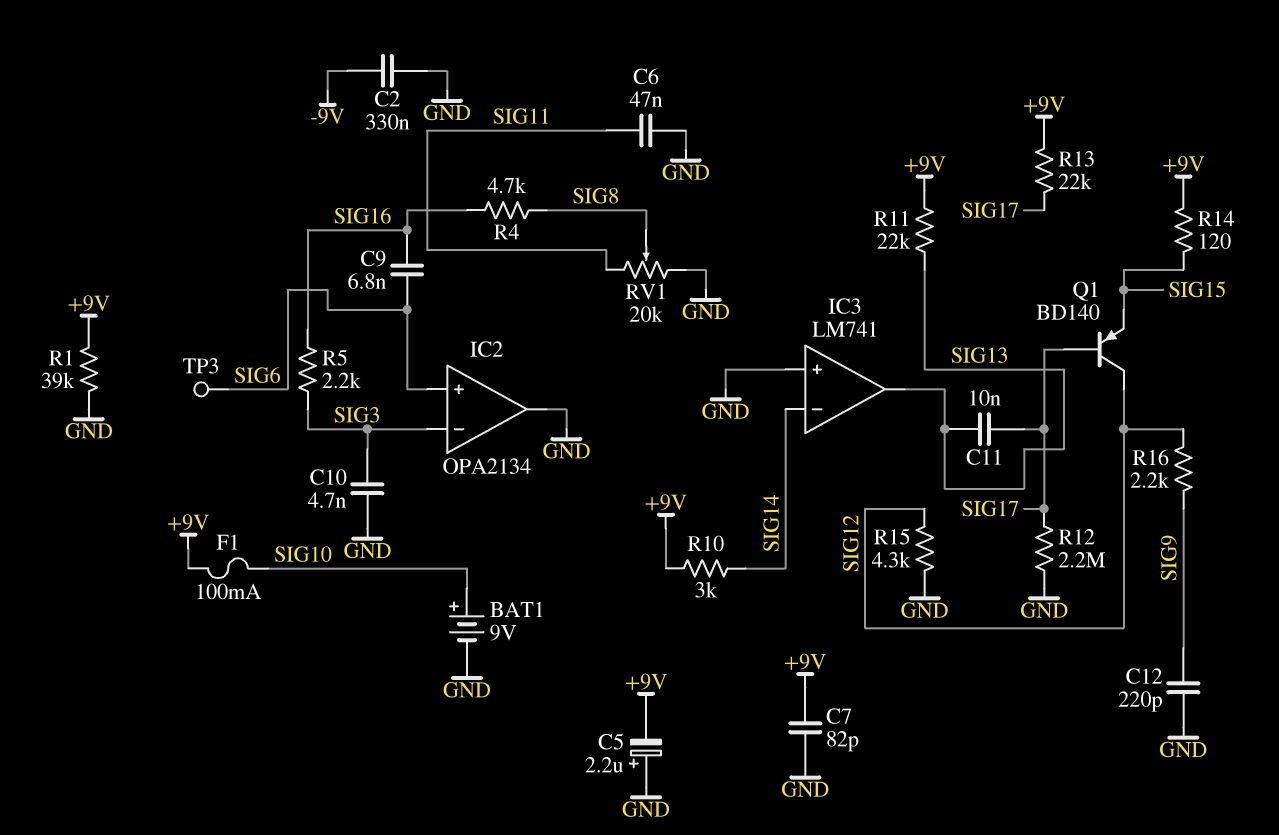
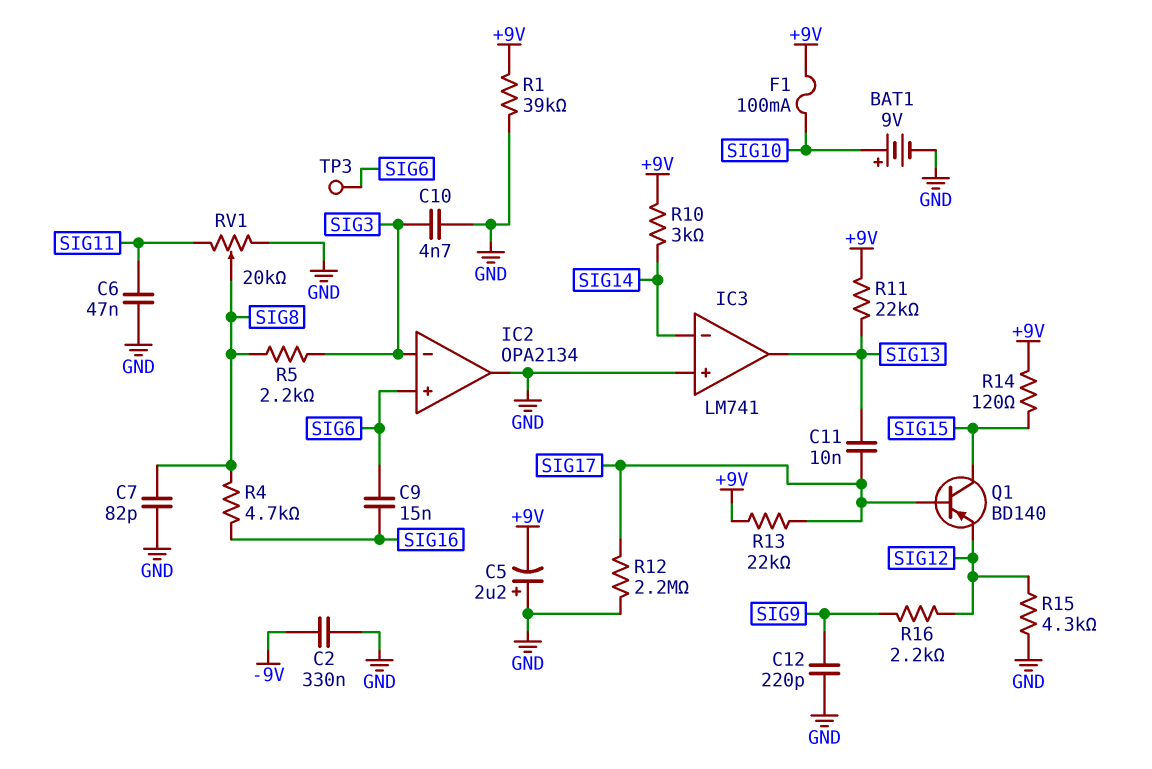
C7: 82pF (+9V, GND) -> 82pF (GND, SIG8)
C9: 6.8nF (SIG6, SIG16) -> 15nF (SIG6, SIG16)
Q1: PNP BD140 (B SIG17, C SIG12, E SIG15) -> PNP BD140 (B SIG17, C SIG15, E SIG12)
R5: 2.2k (SIG3, SIG16) -> 2.2k (SIG3, SIG8)

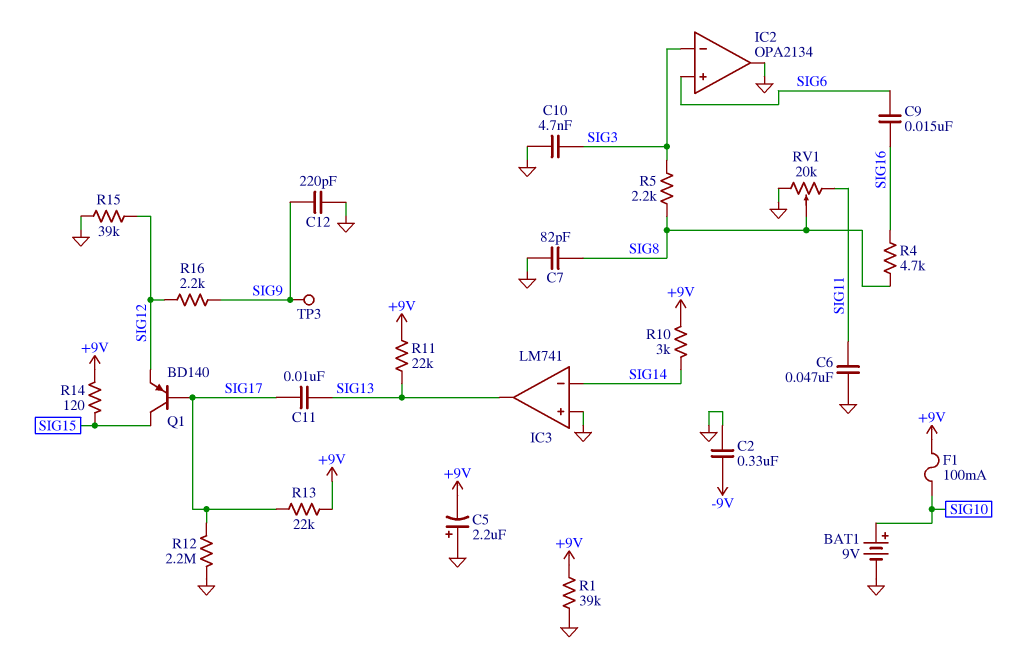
R15: 4.3k (GND, SIG12) -> 39k (GND, SIG12)
TP3: test point (SIG6) -> test point (SIG9)

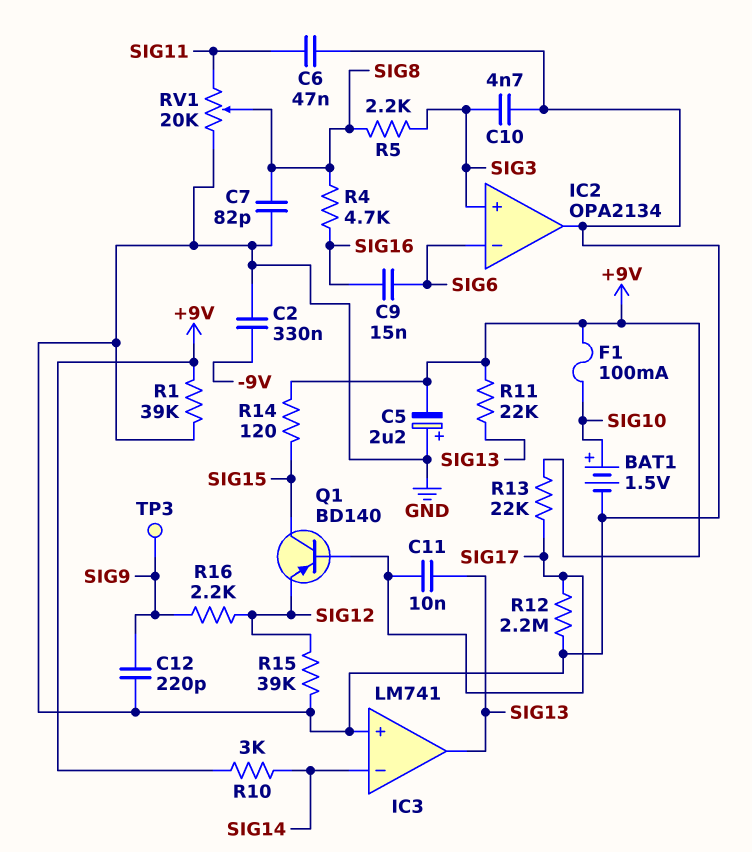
BAT1: 9V (plus SIG10, minus GND) -> 1.5V (plus SIG10, minus GND)
IC2 pin in+: SIG6 -> SIG3
IC2 pin in-: SIG3 -> SIG6

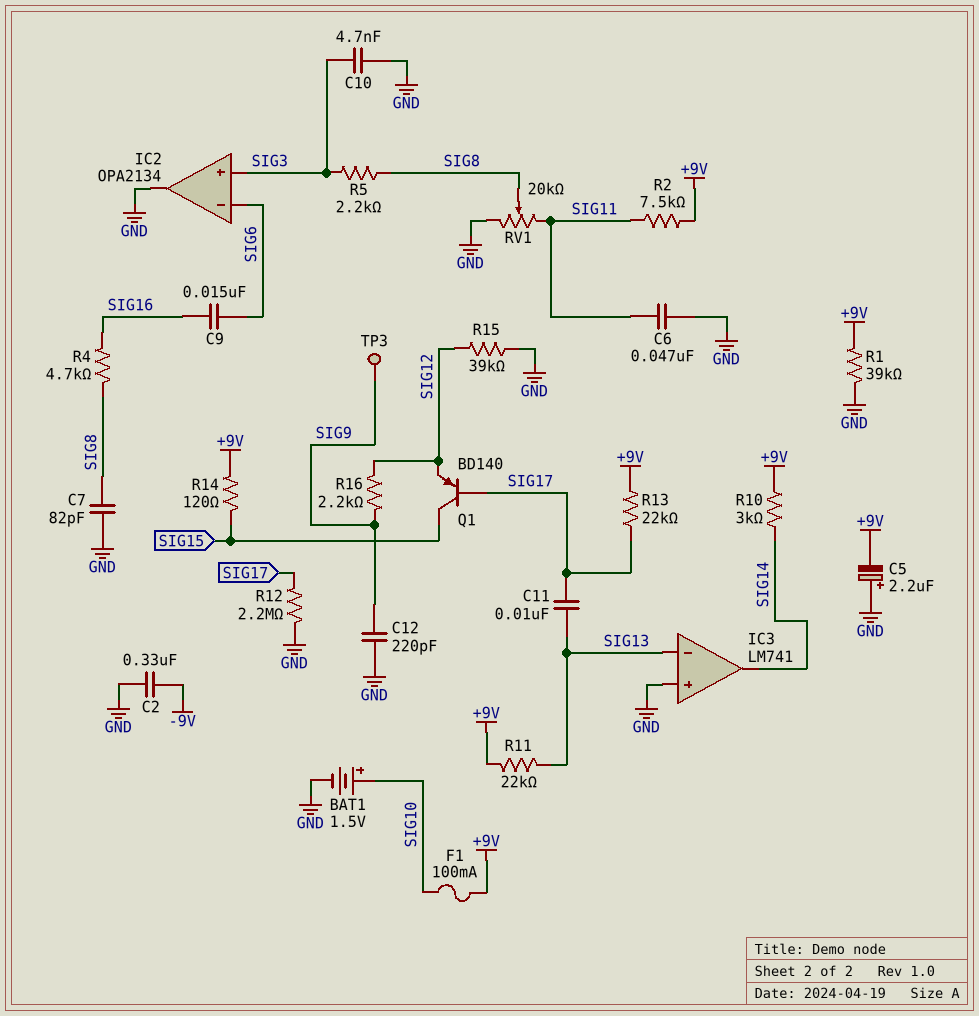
IC3 pin in-: SIG14 -> SIG13
IC3 pin out: SIG13 -> SIG14
R2: none -> 7.5k (+9V, SIG11)

